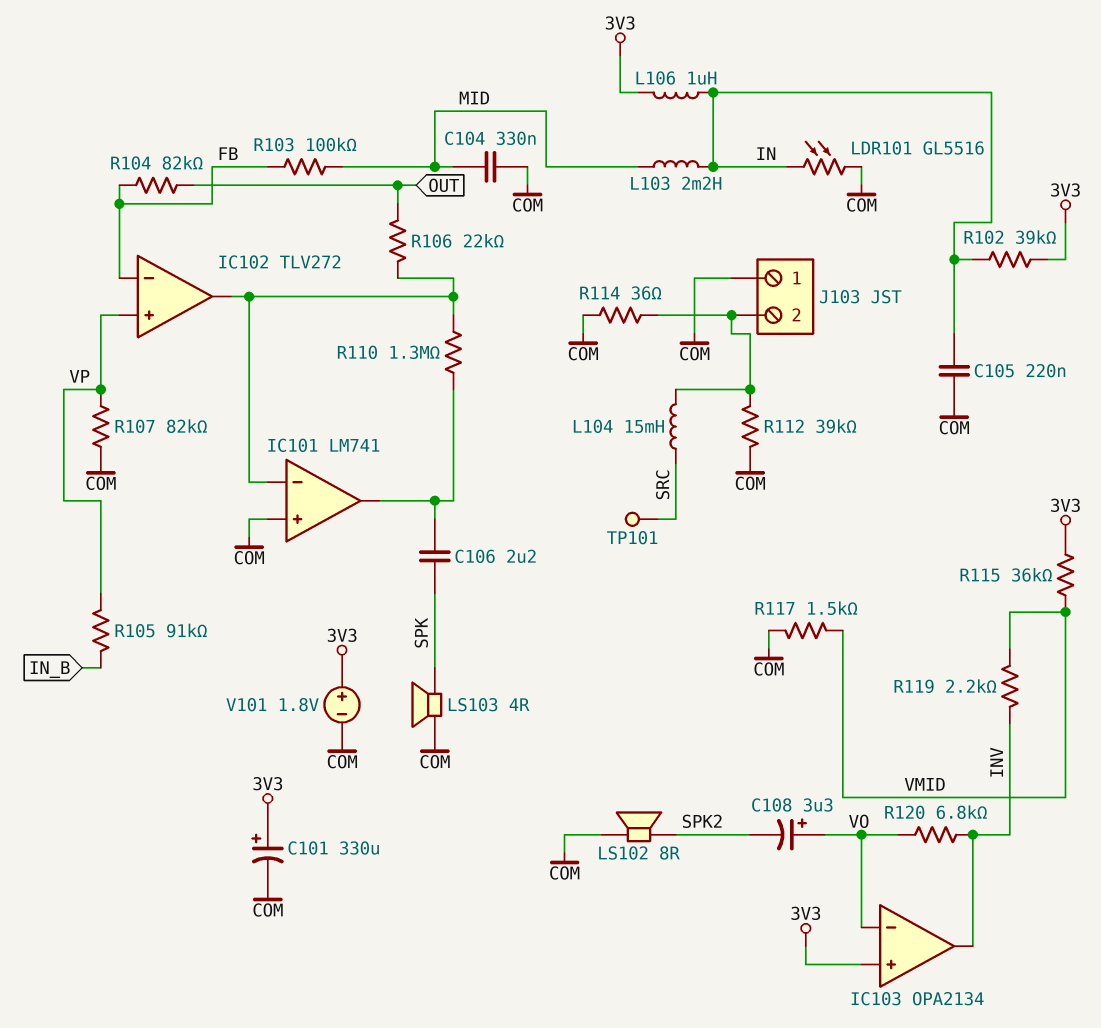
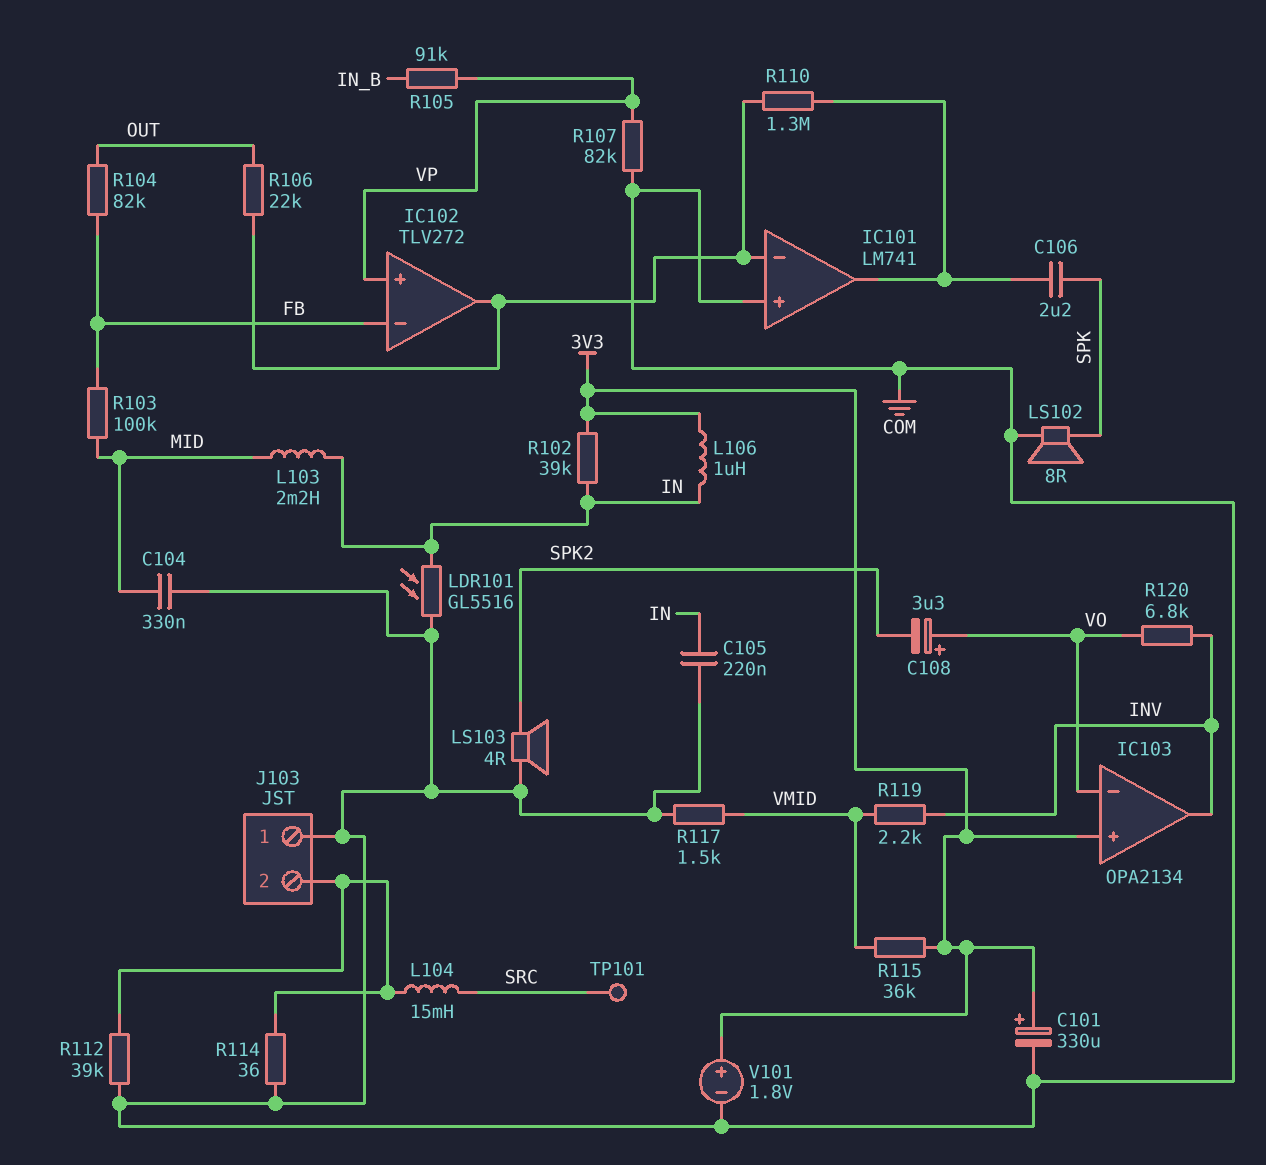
LS102: speaker 8R (COM, SPK2) -> speaker 8R (COM, SPK)
LS103: speaker 4R (COM, SPK) -> speaker 4R (COM, SPK2)

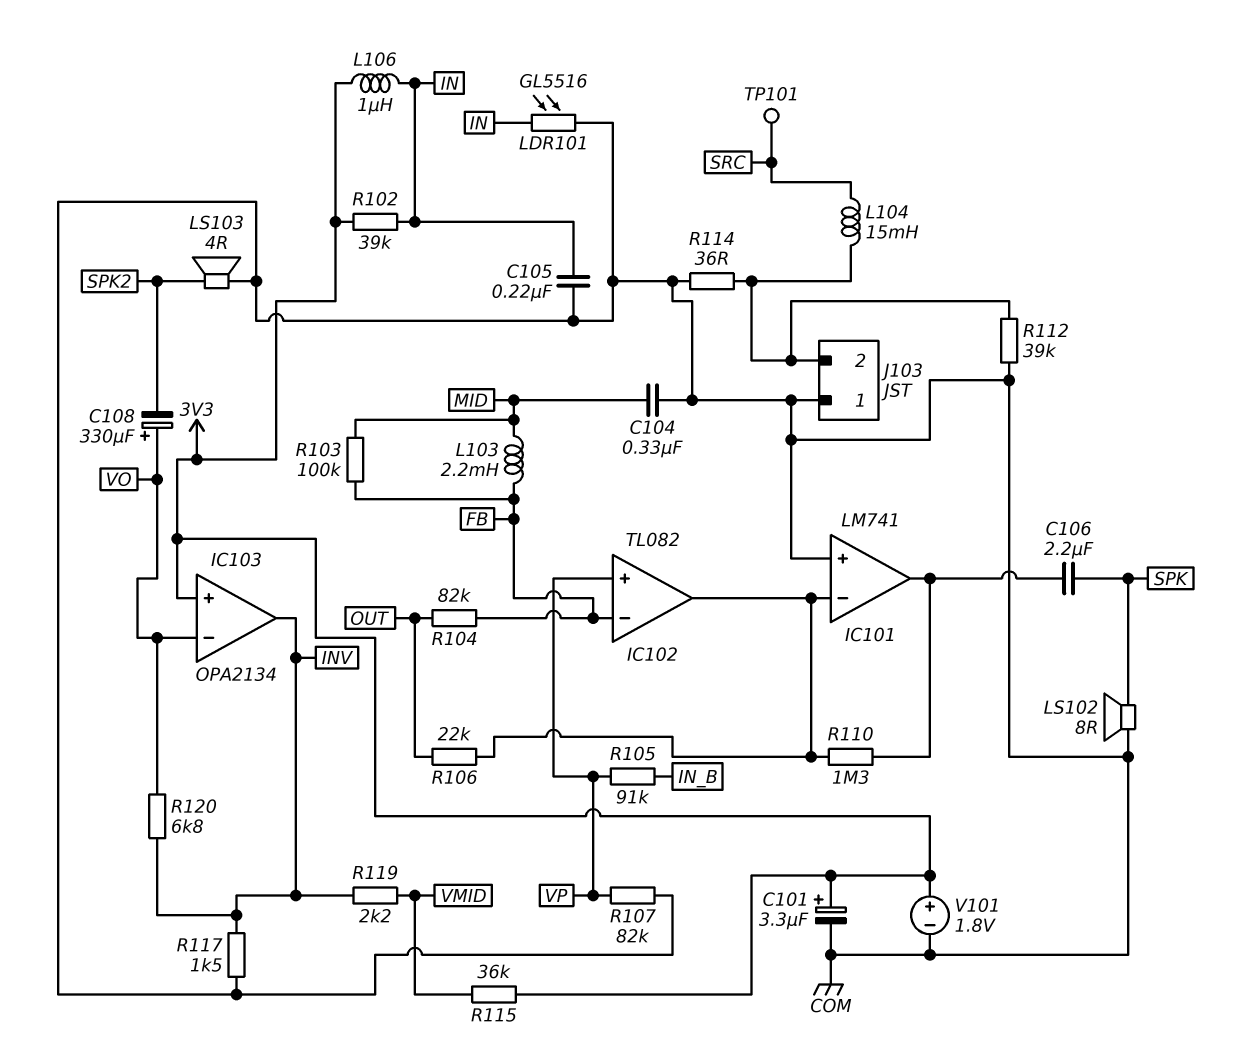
C101: 330uF (plus 3V3, minus COM) -> 3.3uF (plus 3V3, minus COM)
C108: 3.3uF (plus VO, minus SPK2) -> 330uF (plus VO, minus SPK2)
IC102: TLV272 -> TL082
L103: 2.2mH (IN, MID) -> 2.2mH (FB, MID)
R117: 1.5k (COM, VMID) -> 1.5k (COM, INV)

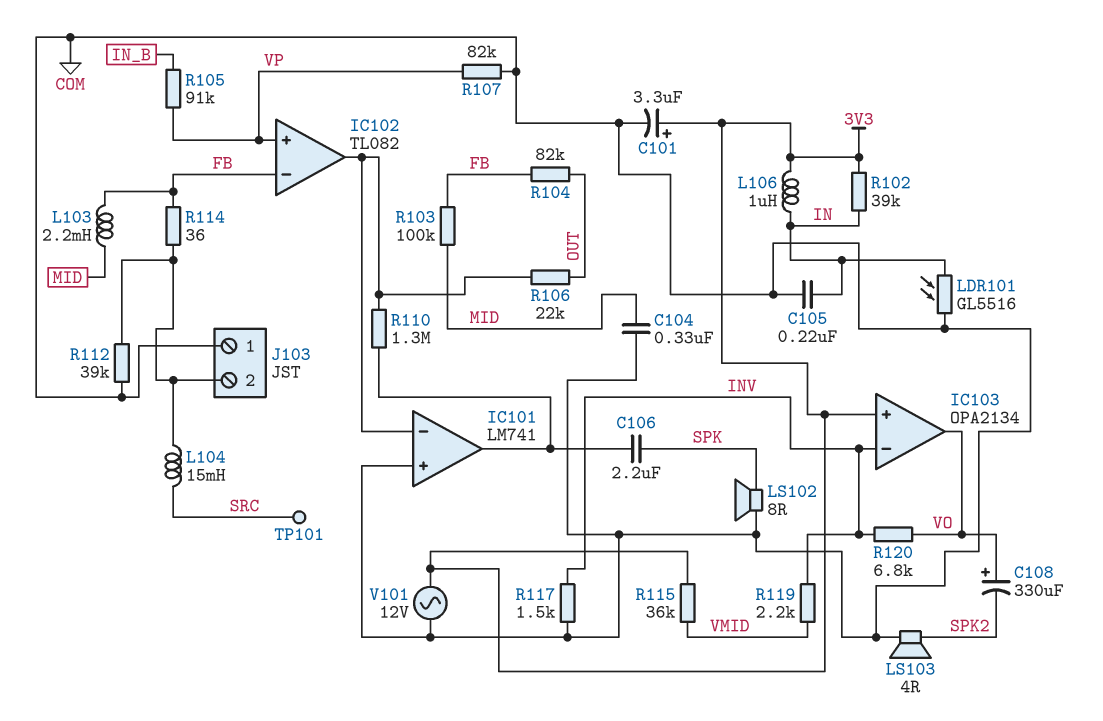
IC103 pin in-: VO -> INV
IC103 pin out: INV -> VO
R114: 36 (COM, J103/2) -> 36 (FB, J103/2)
V101: 1.8V (plus 3V3, minus COM) -> AC 12V (3V3, COM)

